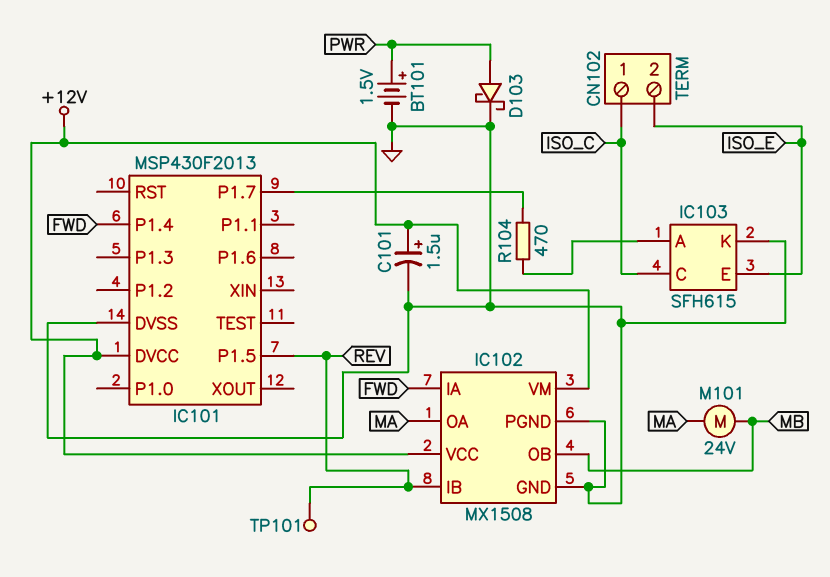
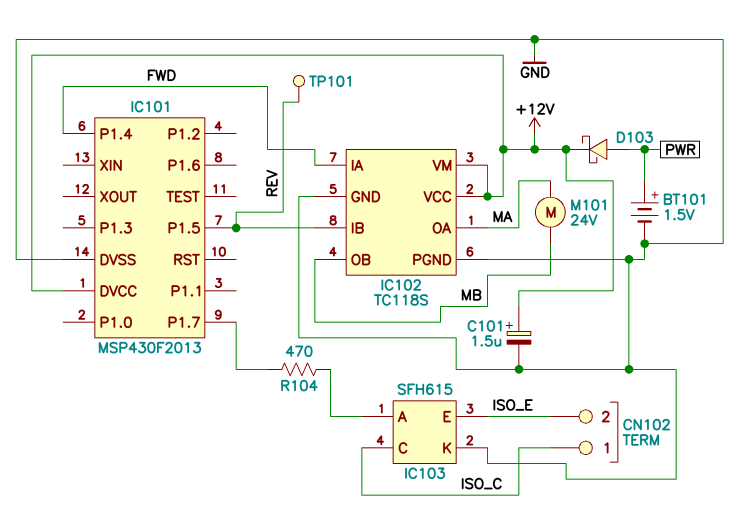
D103: schottky (A PWR, K GND) -> schottky (A PWR, K +12V)
IC102: MX1508 -> TC118S

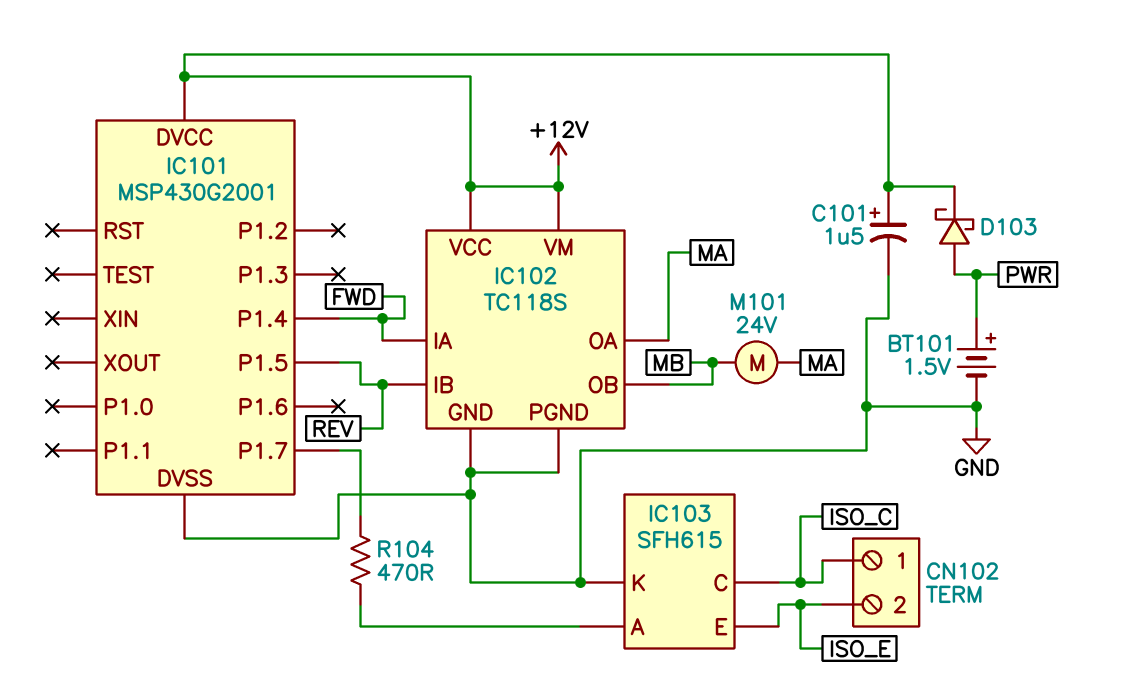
IC101: MSP430F2013 -> MSP430G2001
TP101: test point (REV) -> none

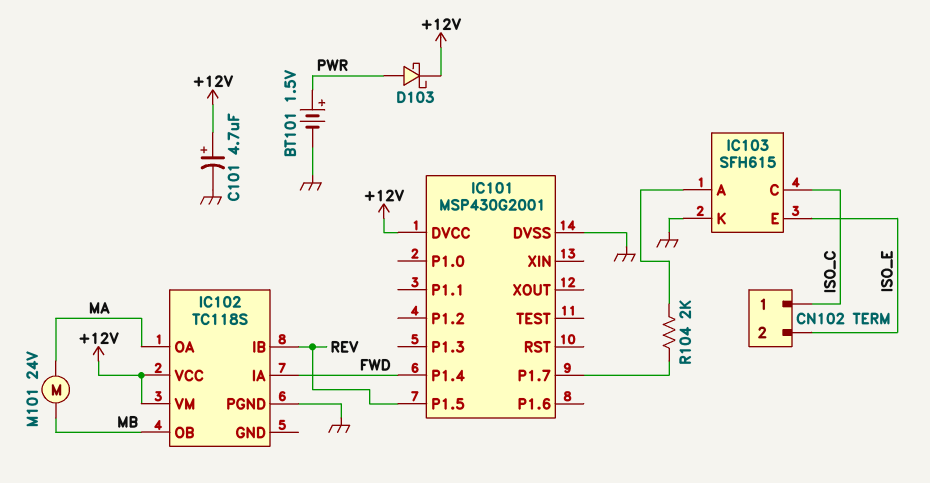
C101: 1.5uF (plus +12V, minus GND) -> 4.7uF (plus +12V, minus GND)
IC102 pin GND: GND -> none
R104: 470 (IC101/P1.7, IC103/A) -> 2k (IC101/P1.7, IC103/A)

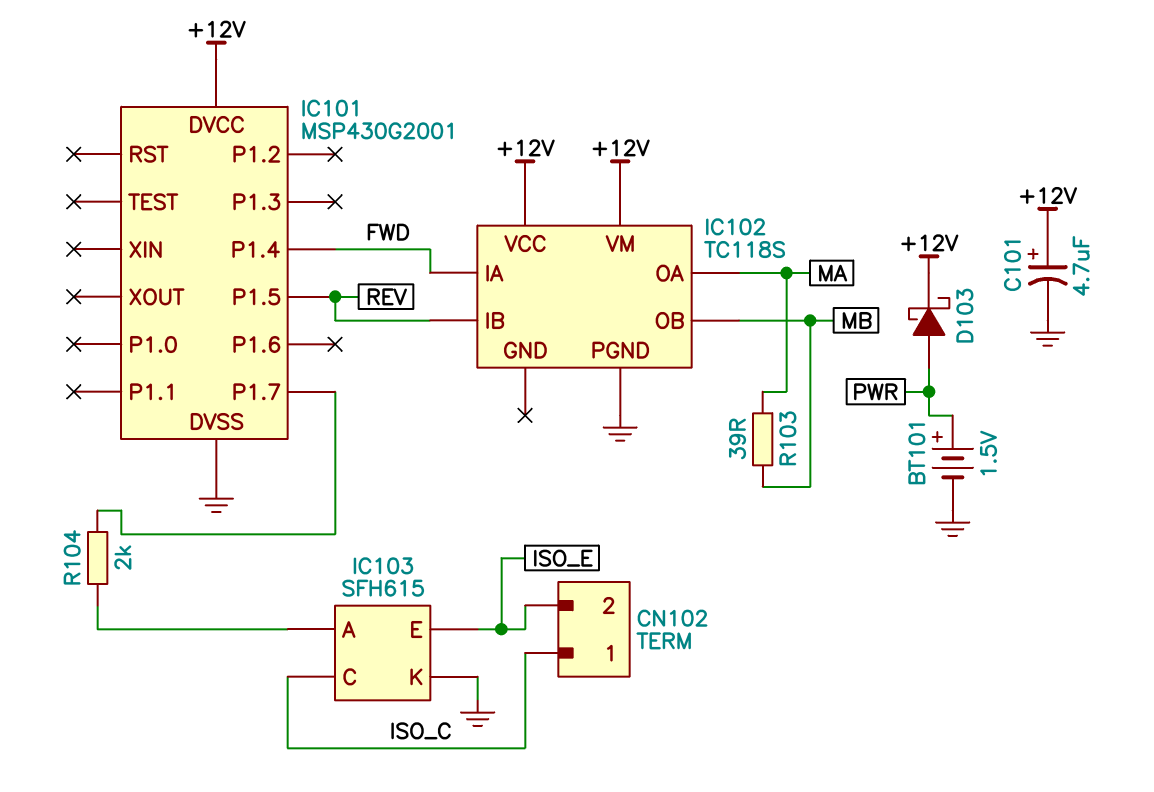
M101: motor 24V (MA, MB) -> none
R103: none -> 39 (MA, MB)

